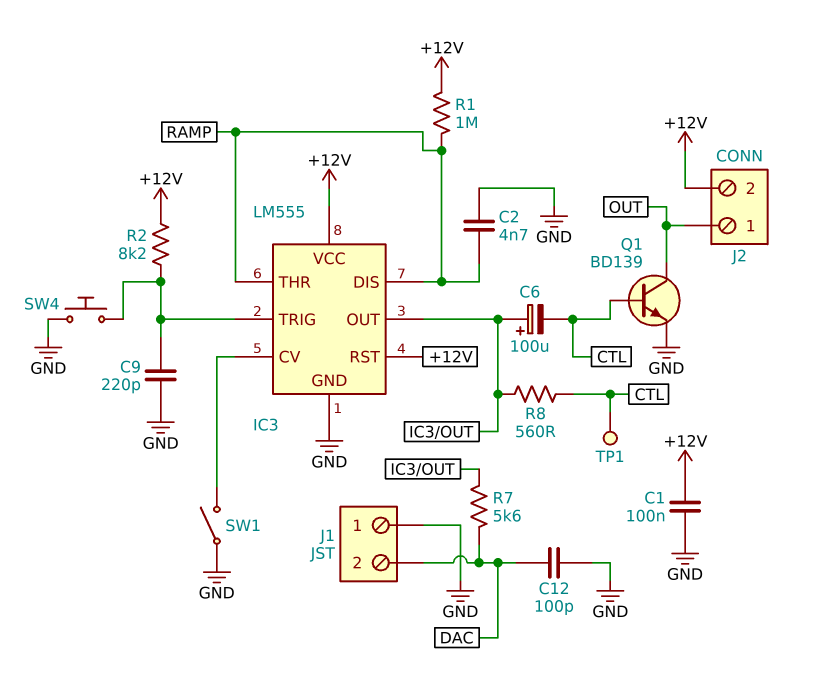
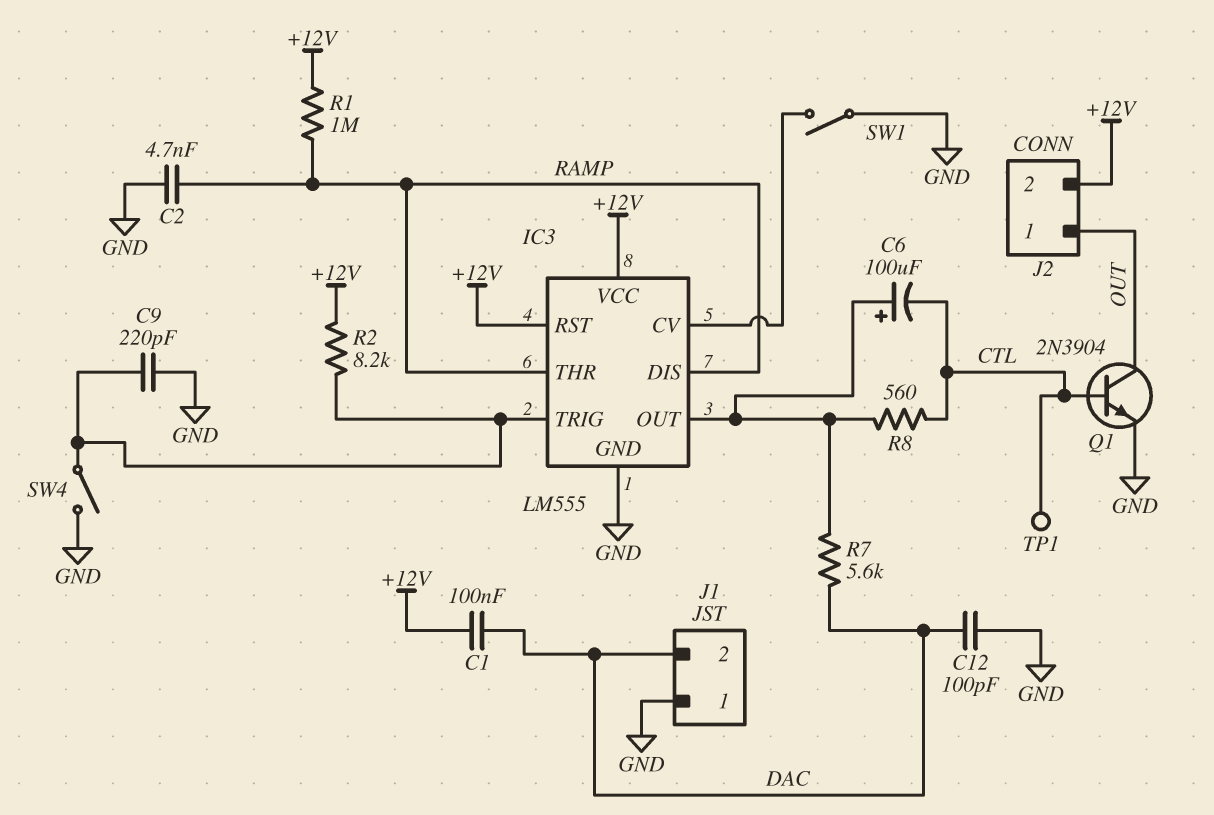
C1: 100nF (+12V, GND) -> 100nF (+12V, DAC)
Q1: NPN BD139 (B CTL, C OUT, E GND) -> NPN 2N3904 (B CTL, C OUT, E GND)
SW4: button (GND, IC3/TRIG) -> switch (GND, IC3/TRIG)

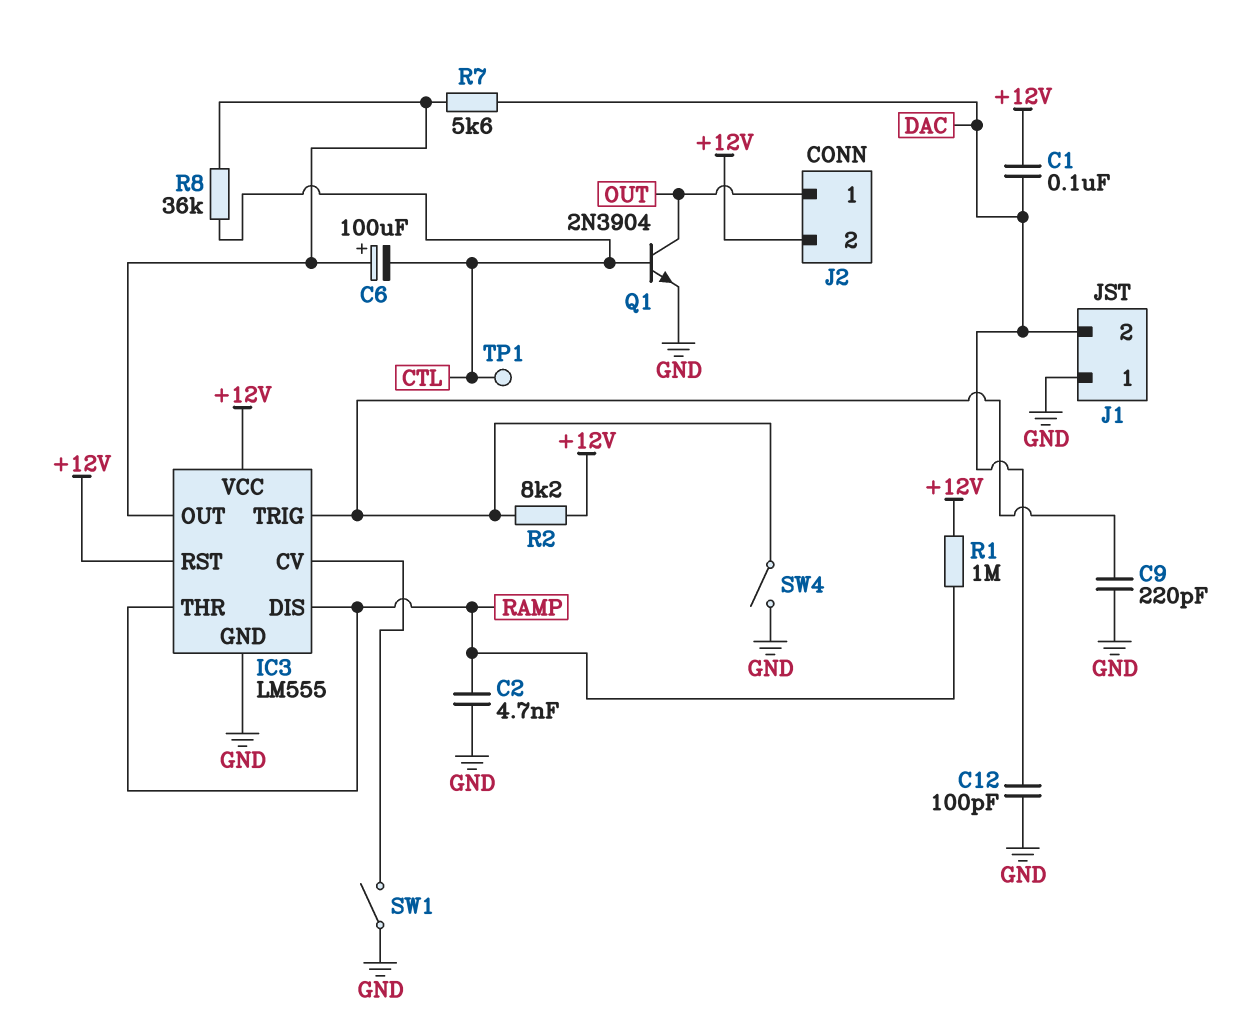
R8: 560 (CTL, IC3/OUT) -> 36k (CTL, IC3/OUT)

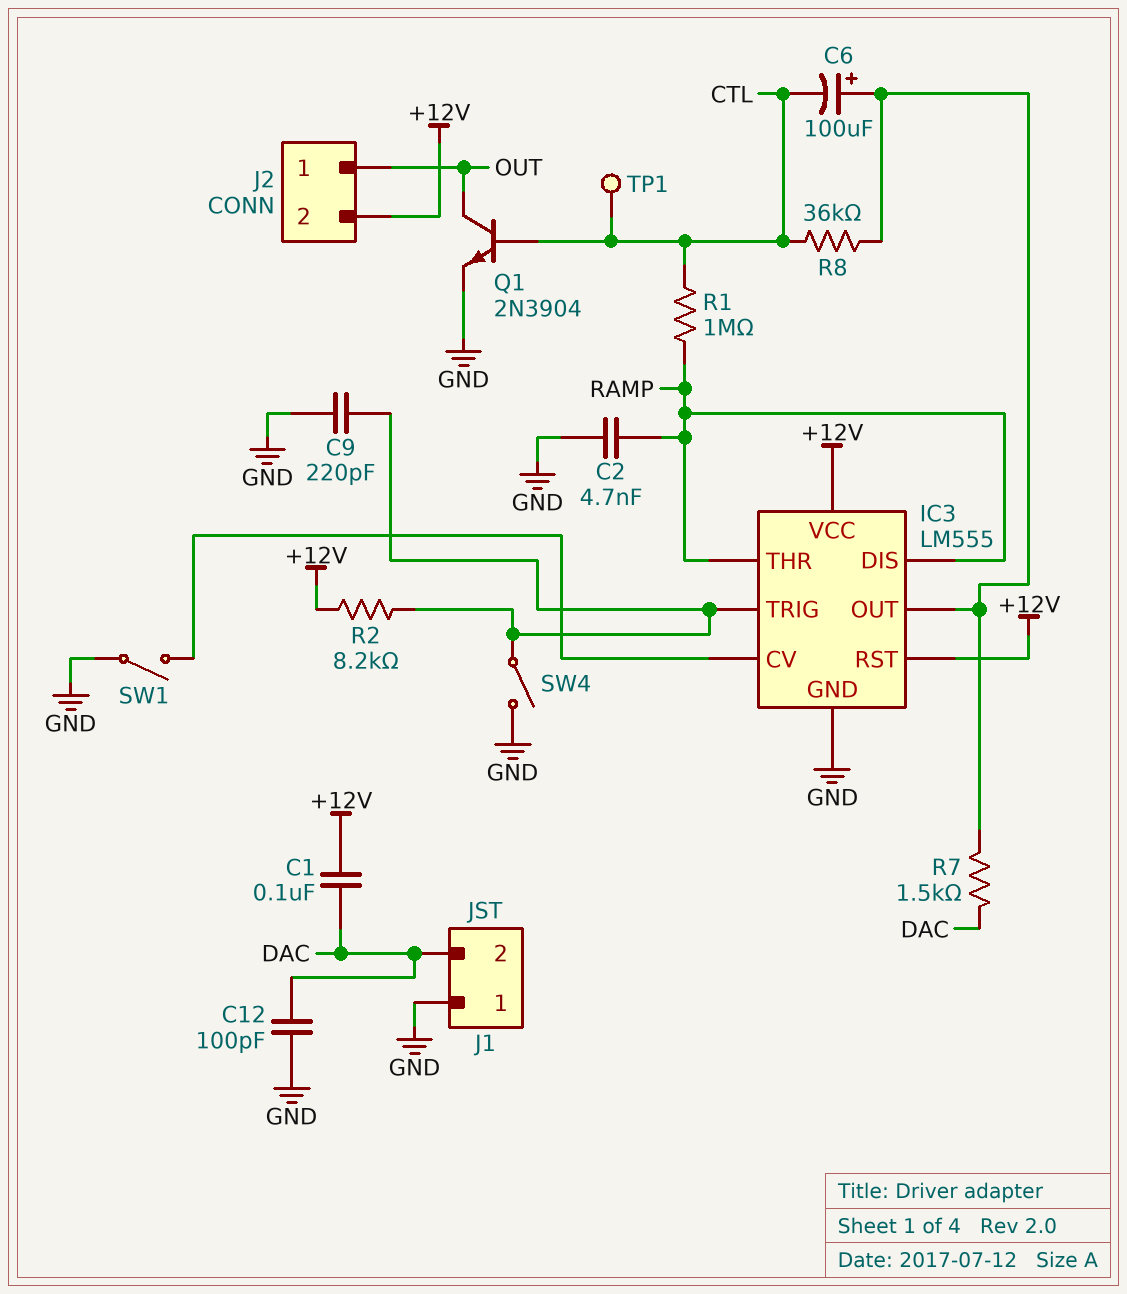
R1: 1M (+12V, RAMP) -> 1M (CTL, RAMP)
R7: 5.6k (DAC, IC3/OUT) -> 1.5k (DAC, IC3/OUT)

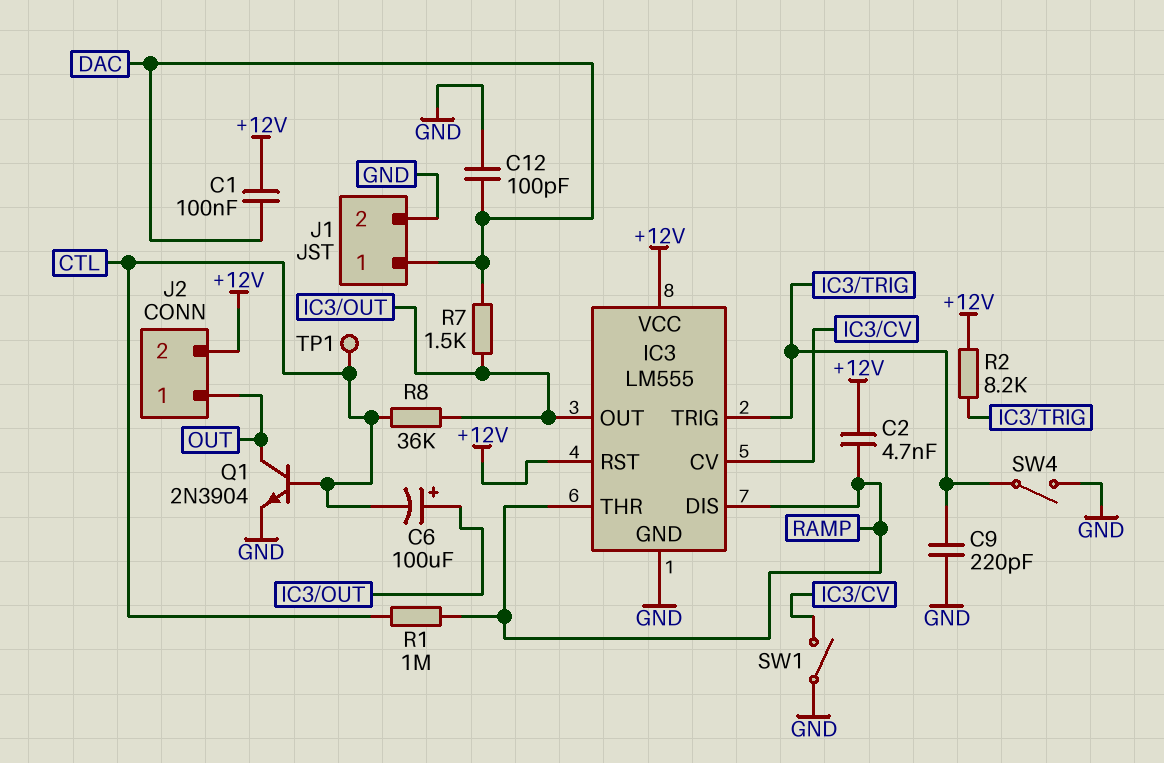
C2: 4.7nF (GND, RAMP) -> 4.7nF (+12V, RAMP)
J1 pin 1: GND -> DAC
J1 pin 2: DAC -> GND

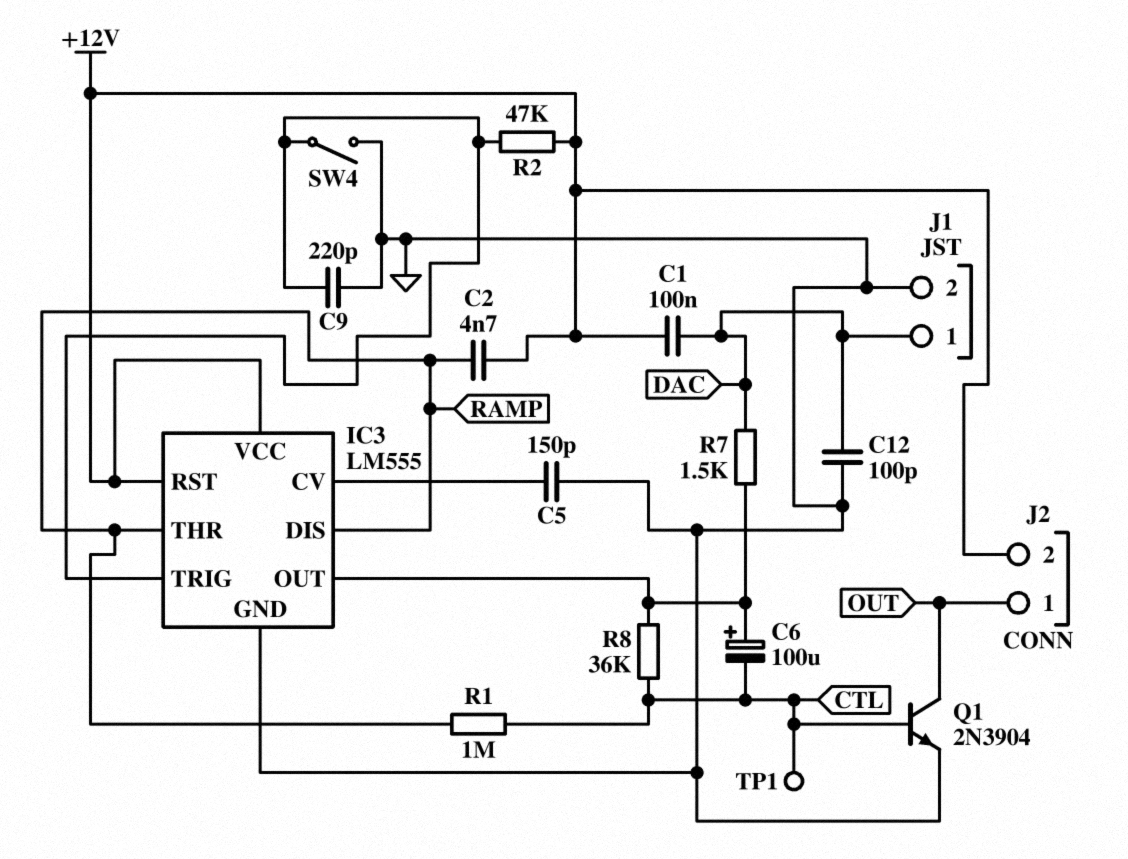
C5: none -> 150pF (GND, IC3/CV)
R2: 8.2k (+12V, IC3/TRIG) -> 47k (+12V, IC3/TRIG)
SW1: switch (GND, IC3/CV) -> none

